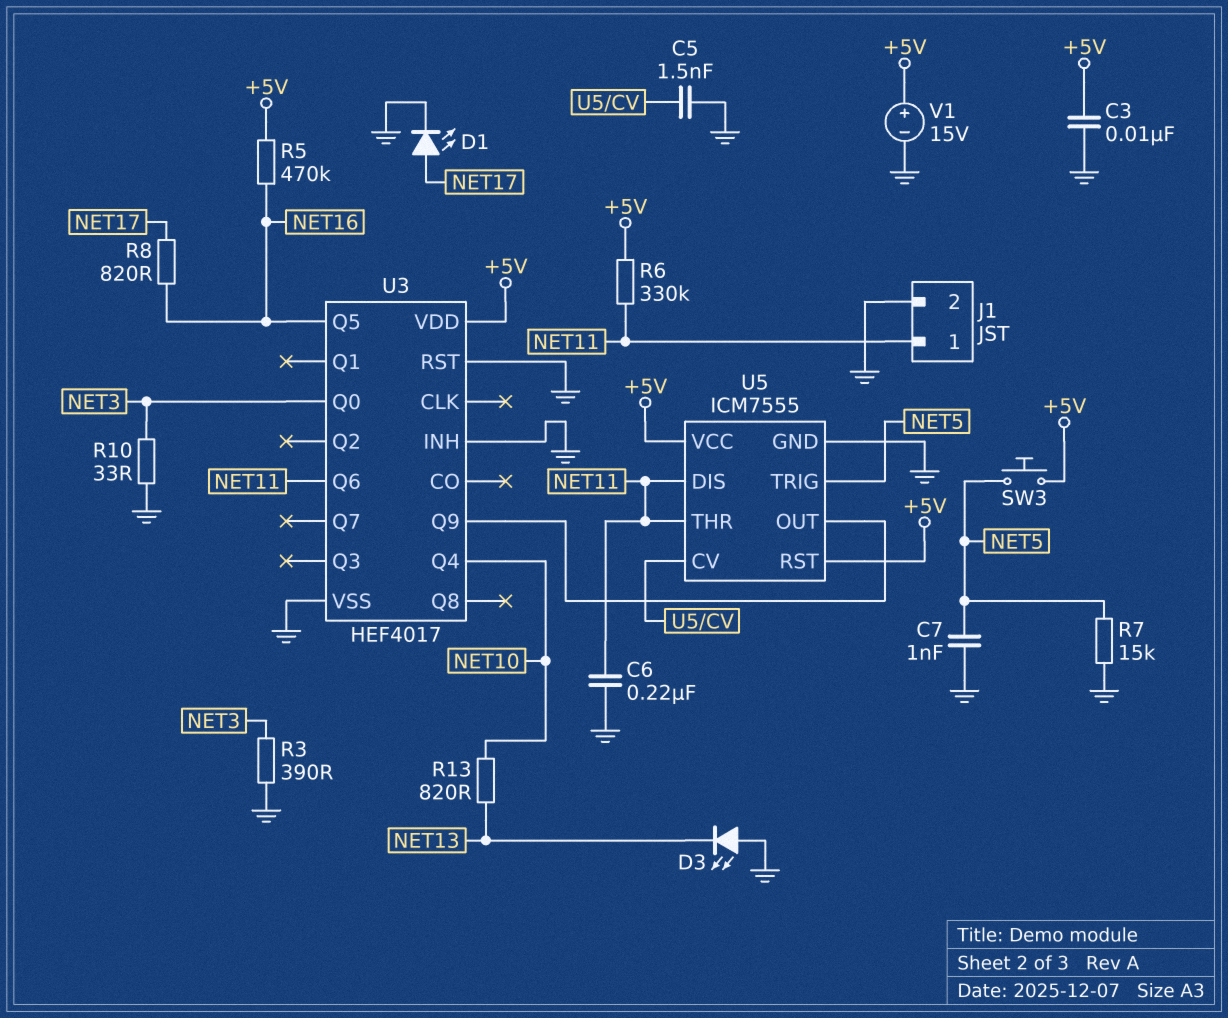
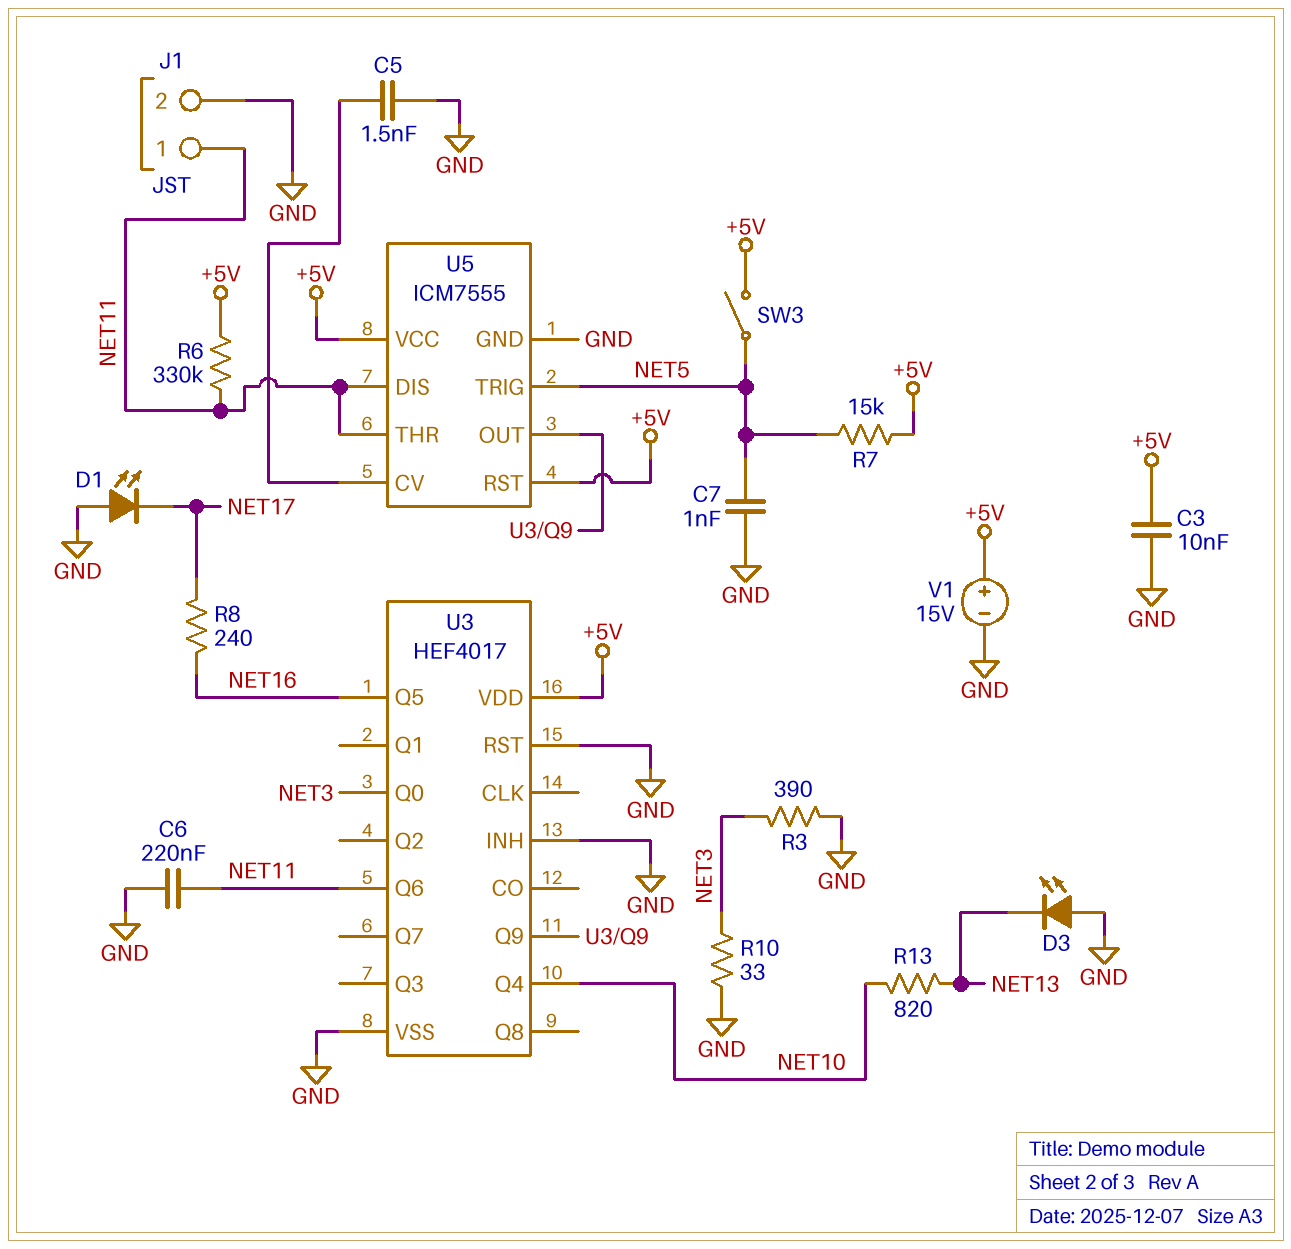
D1: LED (A NET17, K GND) -> LED (A GND, K NET17)
R5: 470k (+5V, NET16) -> none
R7: 15k (GND, NET5) -> 15k (+5V, NET5)
R8: 820 (NET16, NET17) -> 240 (NET16, NET17)
SW3: button (+5V, NET5) -> switch (+5V, NET5)

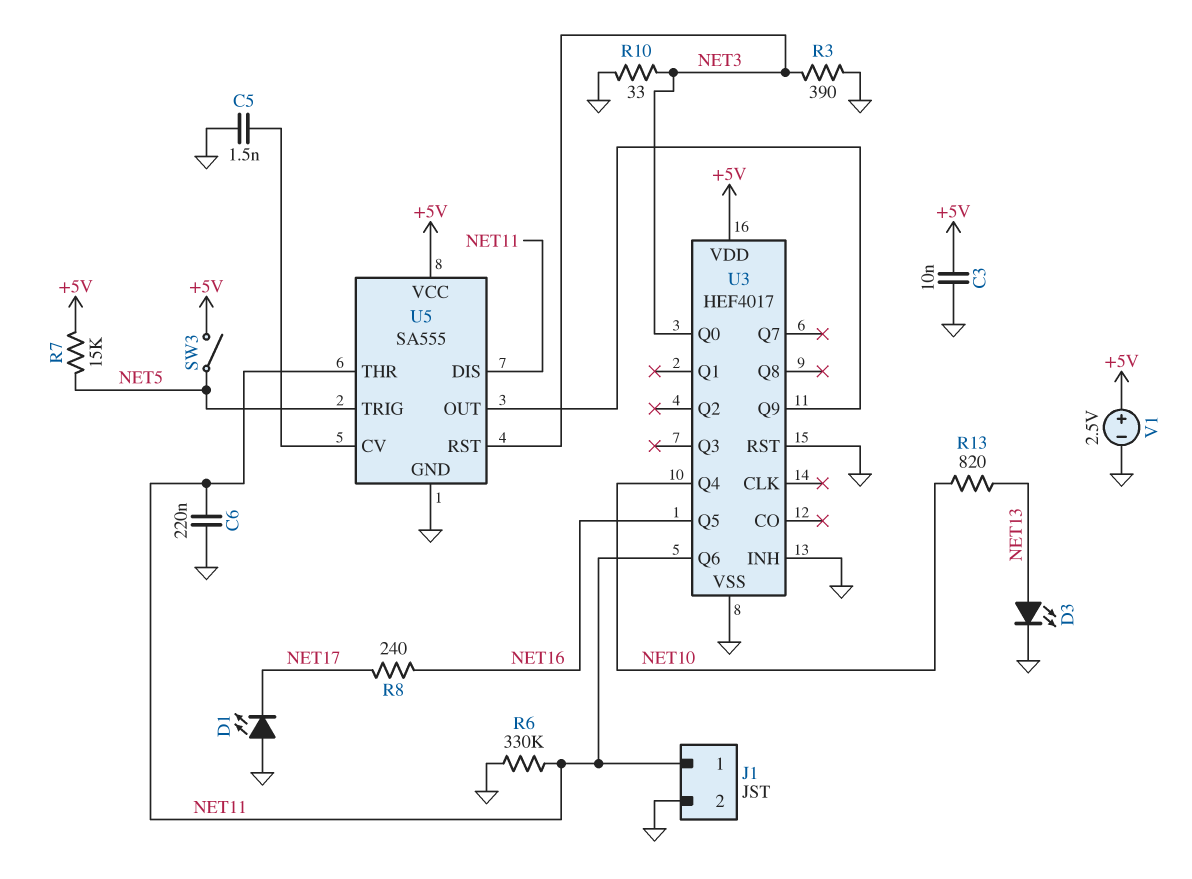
C7: 1nF (GND, NET5) -> none
D3: LED (A GND, K NET13) -> LED (A NET13, K GND)
R6: 330k (+5V, NET11) -> 330k (GND, NET11)
U5: ICM7555 -> SA555
U5 pin RST: +5V -> NET3
V1: 15V (plus +5V, minus GND) -> 2.5V (plus +5V, minus GND)

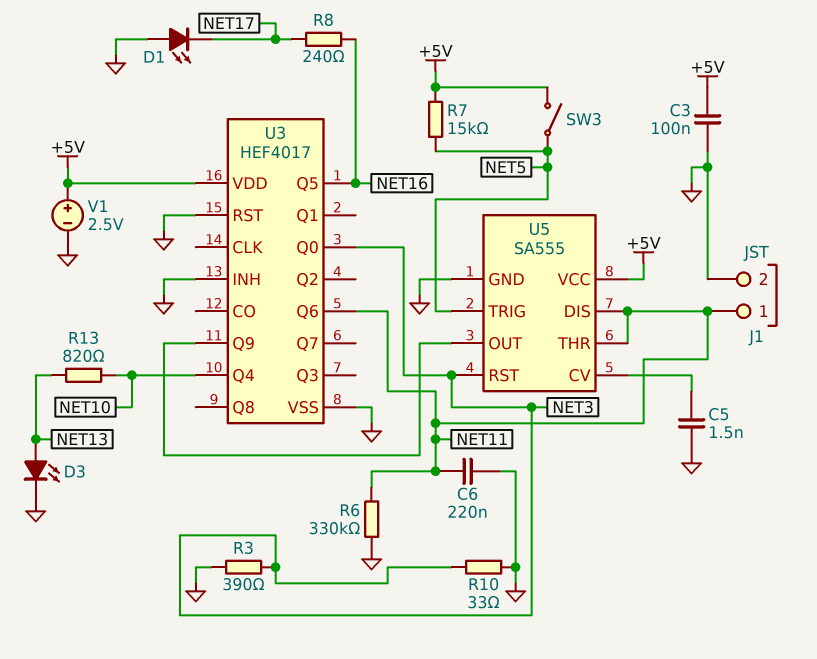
C3: 10nF (+5V, GND) -> 100nF (+5V, GND)

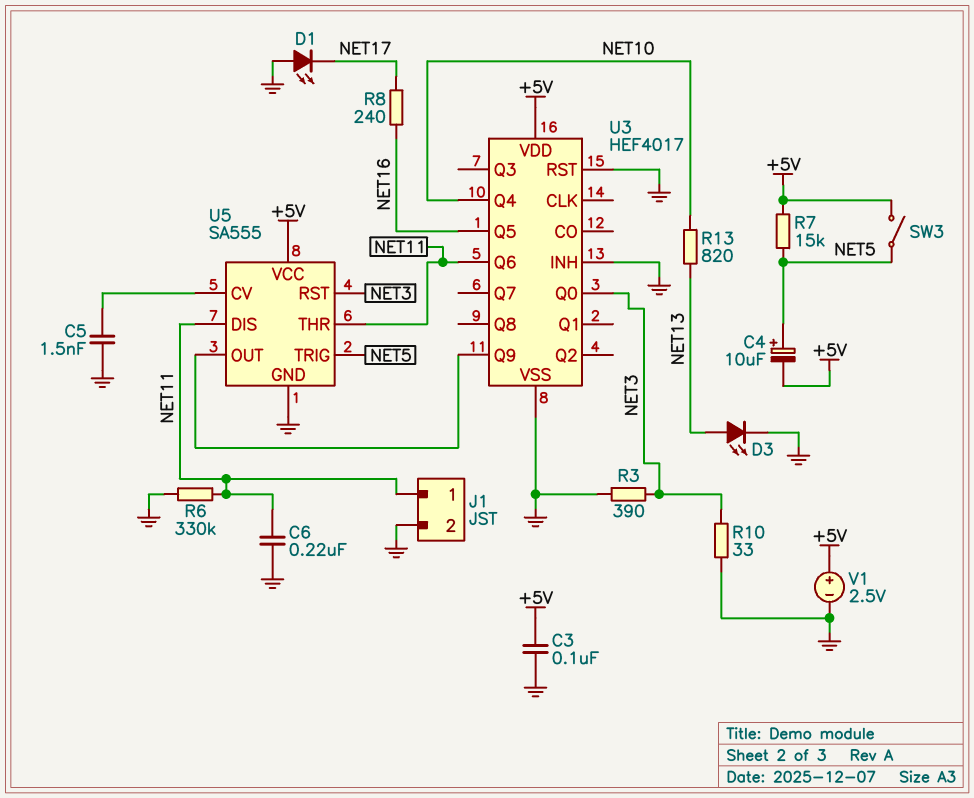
C4: none -> 10uF (plus NET5, minus +5V)

